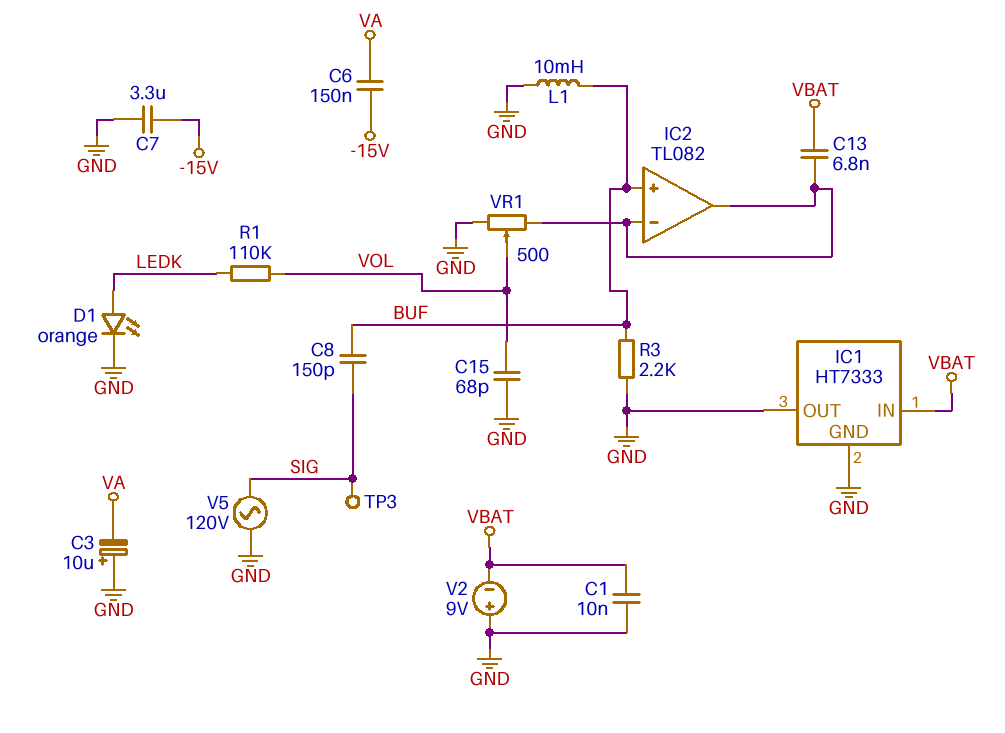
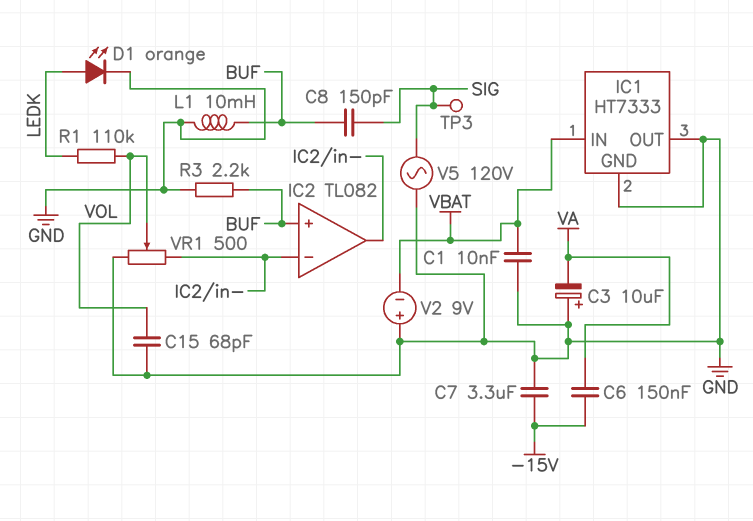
C13: 6.8nF (IC2/in-, VBAT) -> none

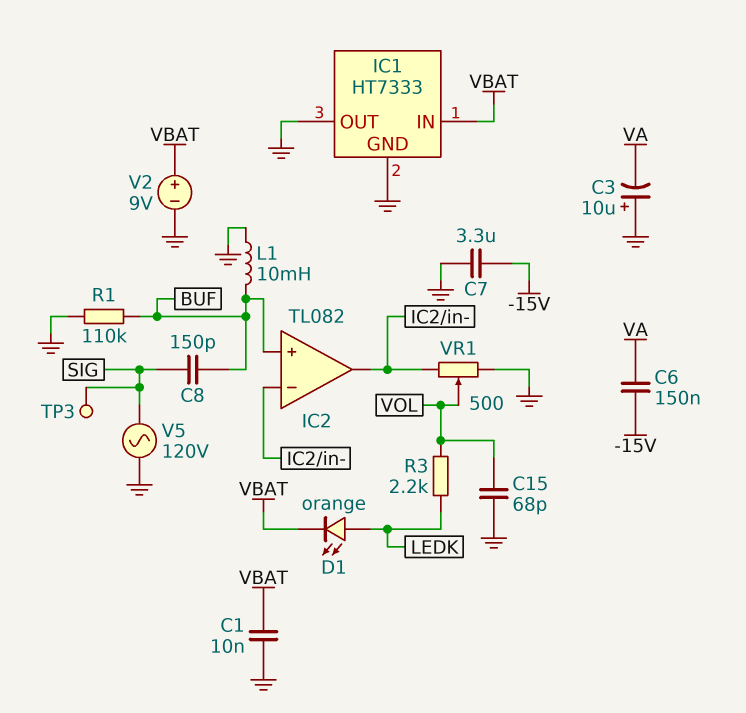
D1: LED orange (A LEDK, K GND) -> LED orange (A LEDK, K VBAT)
R1: 110k (LEDK, VOL) -> 110k (BUF, GND)
R3: 2.2k (BUF, GND) -> 2.2k (LEDK, VOL)
V2: 9V (plus GND, minus VBAT) -> 9V (plus VBAT, minus GND)

